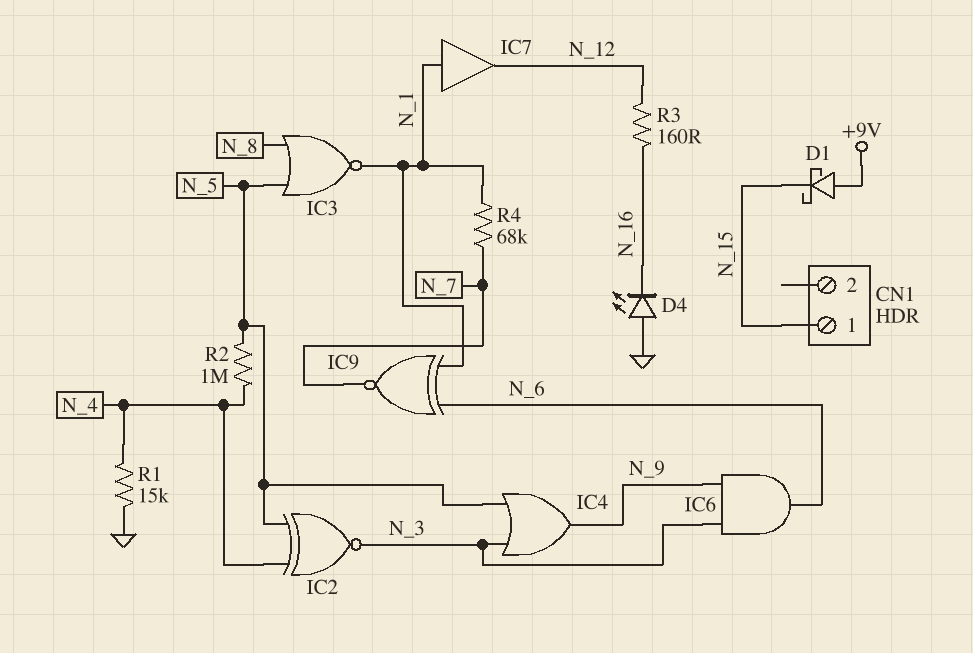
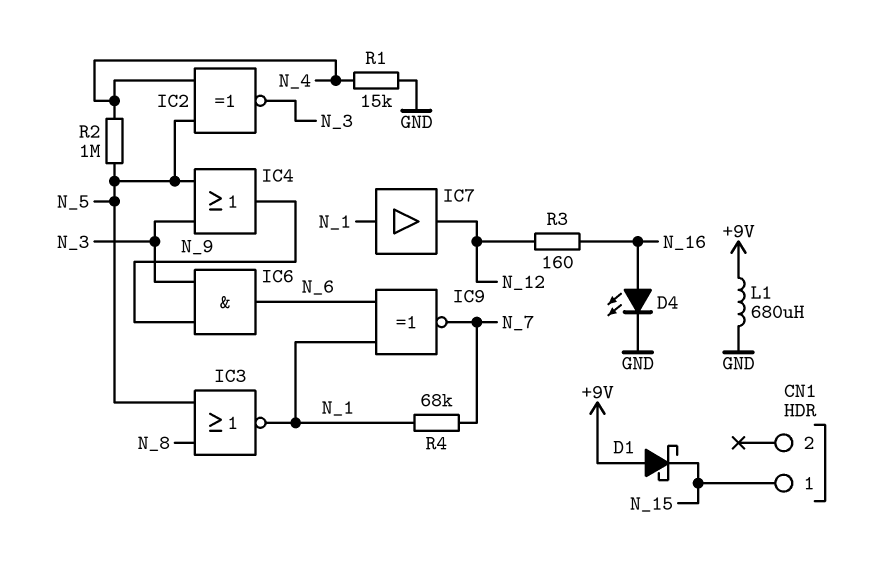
D4: LED (A GND, K N_16) -> LED (A N_16, K GND)
L1: none -> 680uH (+9V, GND)

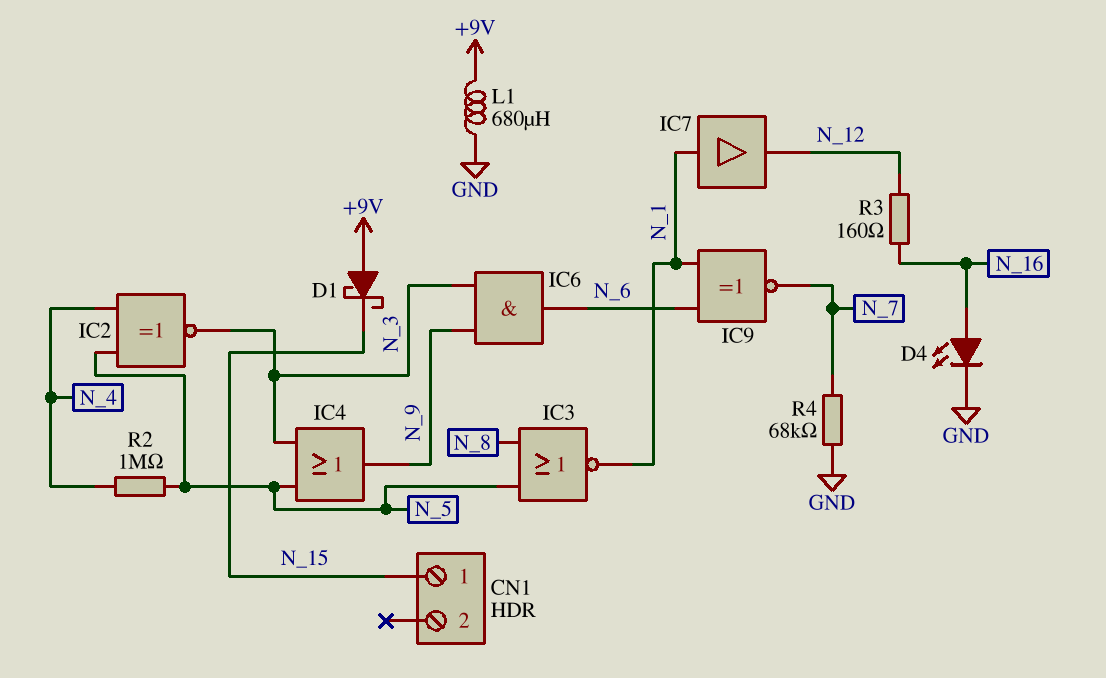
R1: 15k (GND, N_4) -> none
R4: 68k (N_1, N_7) -> 68k (GND, N_7)

